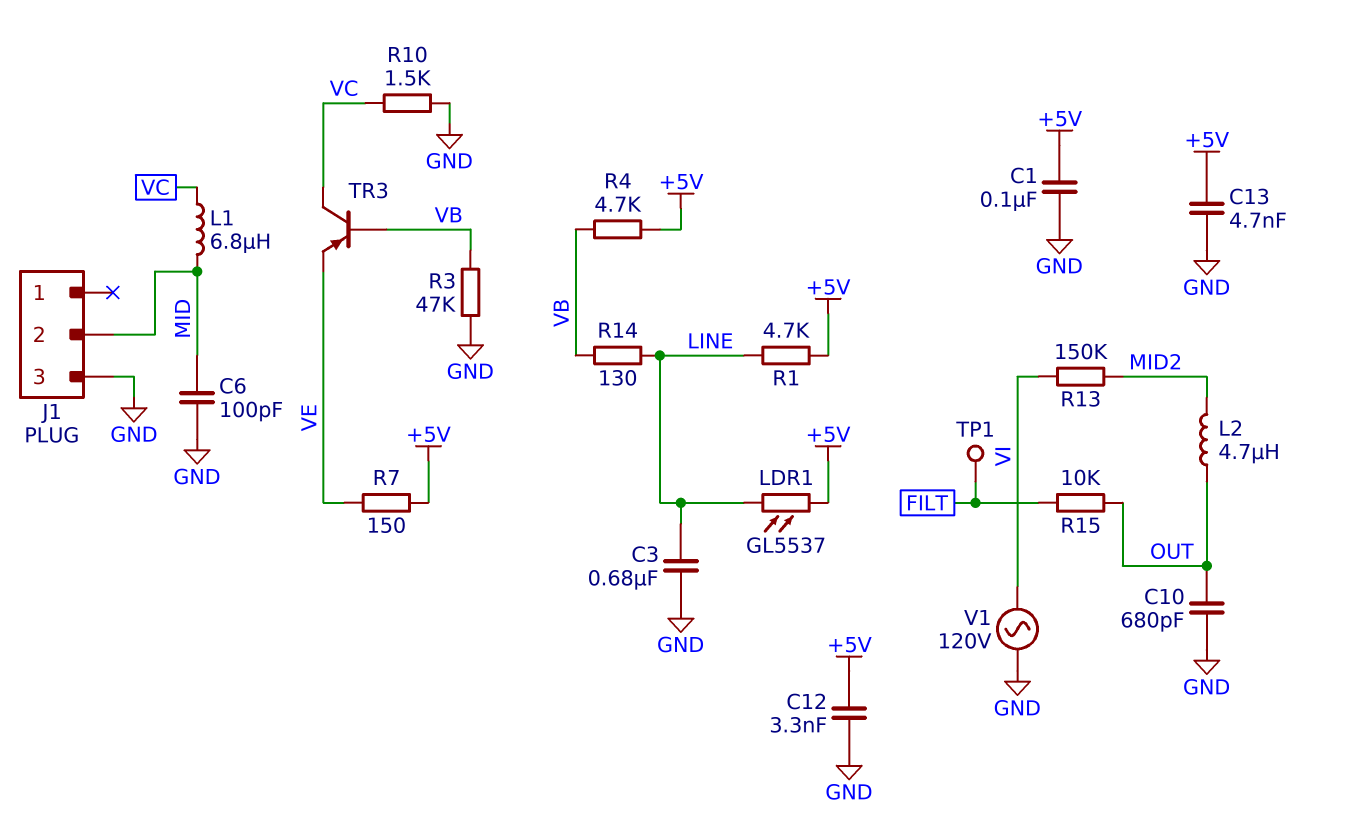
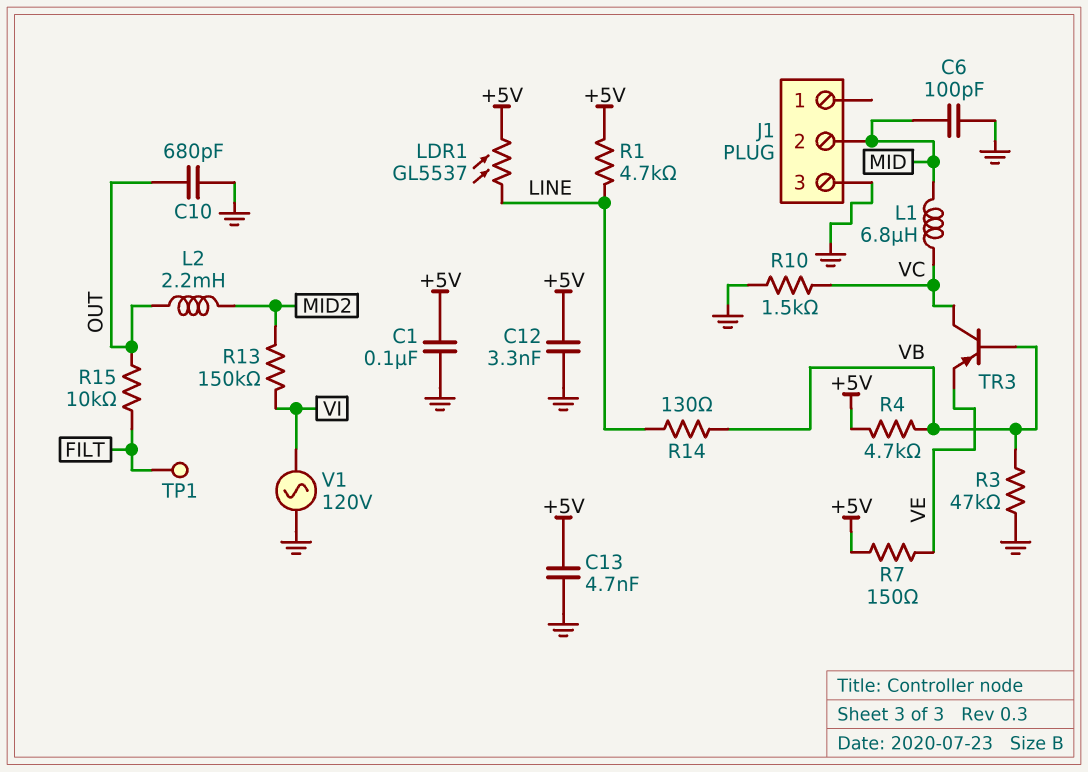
C3: 680nF (GND, LINE) -> none
L2: 4.7uH (MID2, OUT) -> 2.2mH (MID2, OUT)

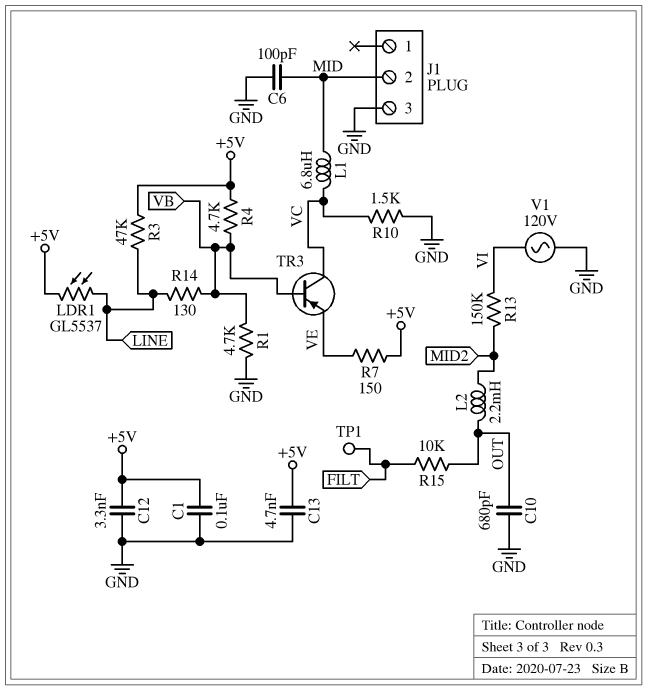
R1: 4.7k (+5V, LINE) -> 4.7k (GND, VB)
R3: 47k (GND, VB) -> 47k (+5V, LINE)

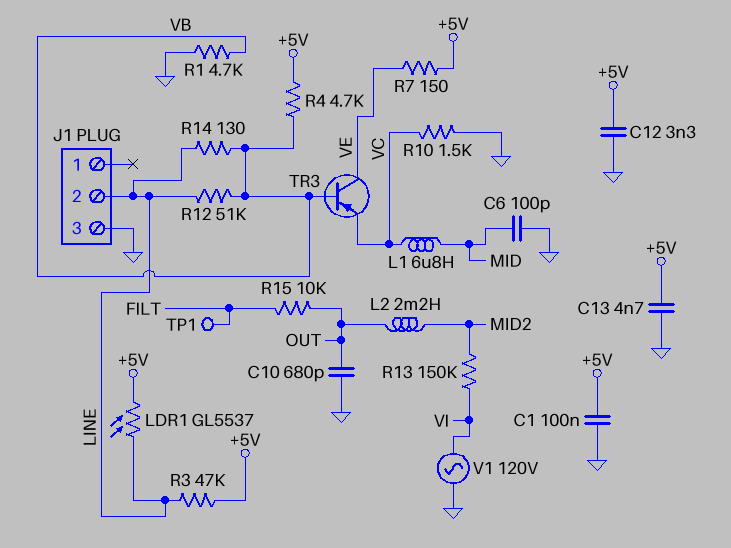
J1 pin 2: MID -> LINE
R12: none -> 51k (LINE, VB)
TR3: PNP (B VB, C VC, E VE) -> PNP (B VB, C VE, E VC)

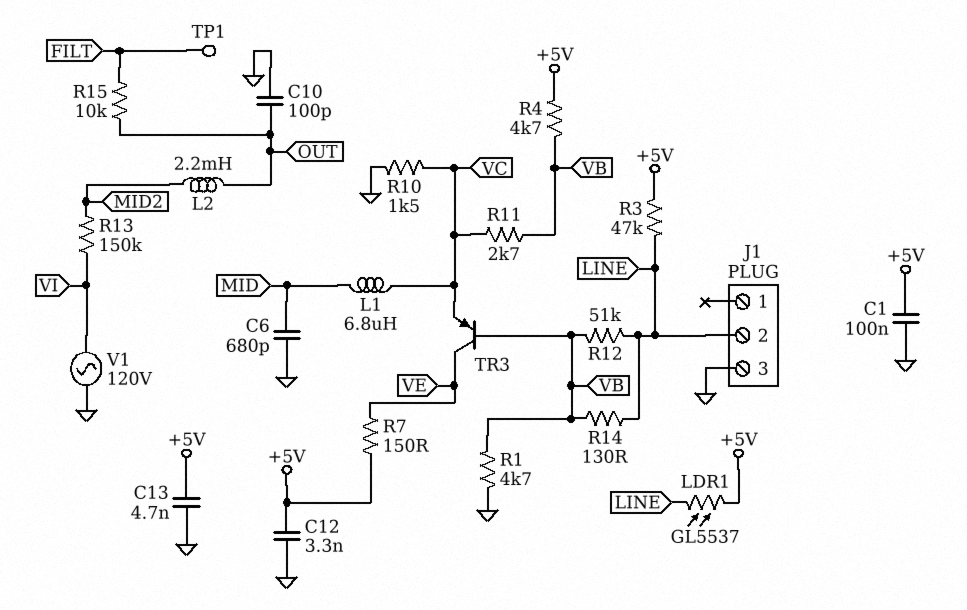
C6: 100pF (GND, MID) -> 680pF (GND, MID)
C10: 680pF (GND, OUT) -> 100pF (GND, OUT)
R11: none -> 2.7k (VB, VC)

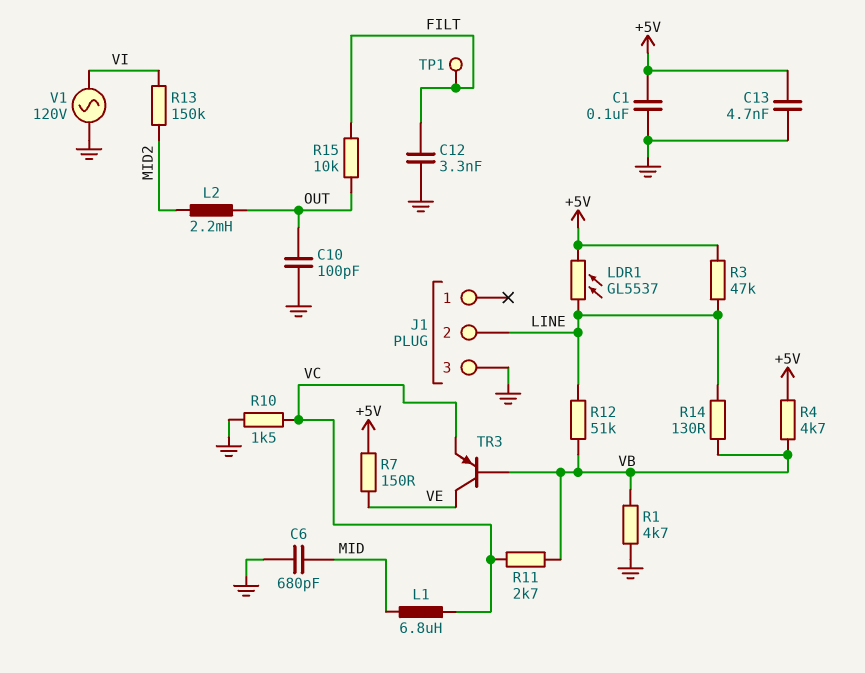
C12: 3.3nF (+5V, GND) -> 3.3nF (FILT, GND)

